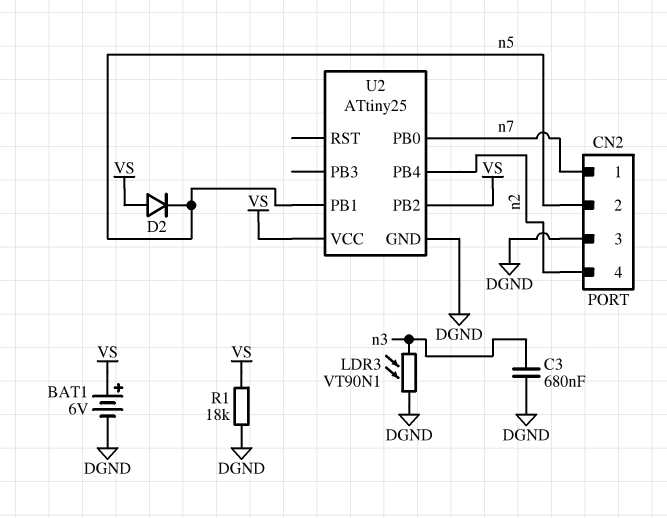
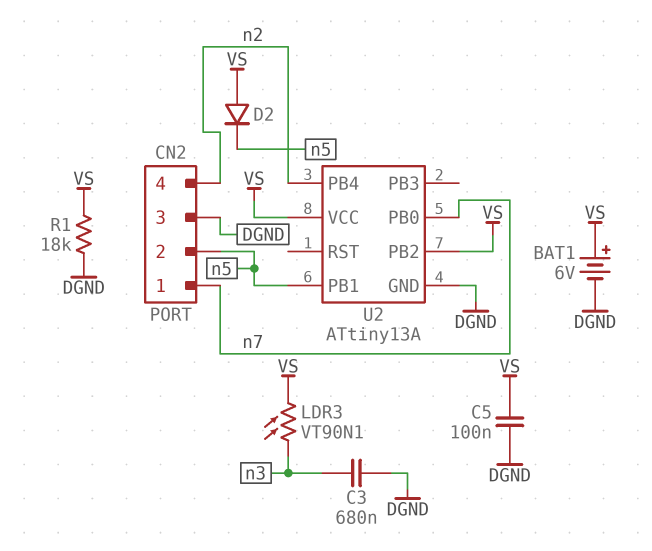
C5: none -> 100nF (DGND, VS)
LDR3: VT90N1 (DGND, n3) -> VT90N1 (VS, n3)
U2: ATtiny25 -> ATtiny13A

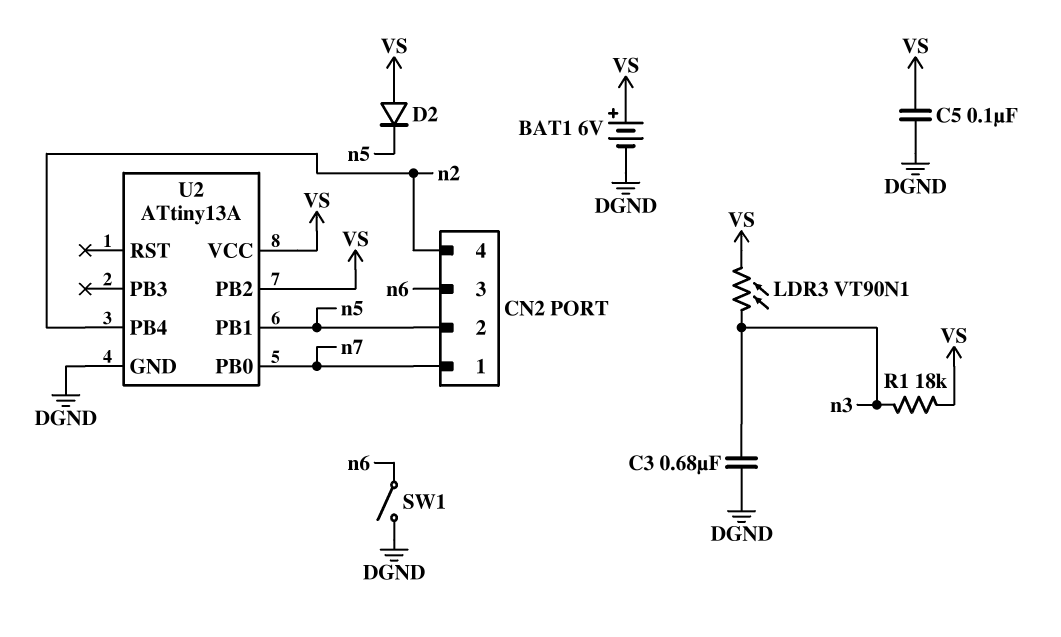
CN2 pin 3: DGND -> n6
R1: 18k (DGND, VS) -> 18k (VS, n3)
SW1: none -> switch (DGND, n6)

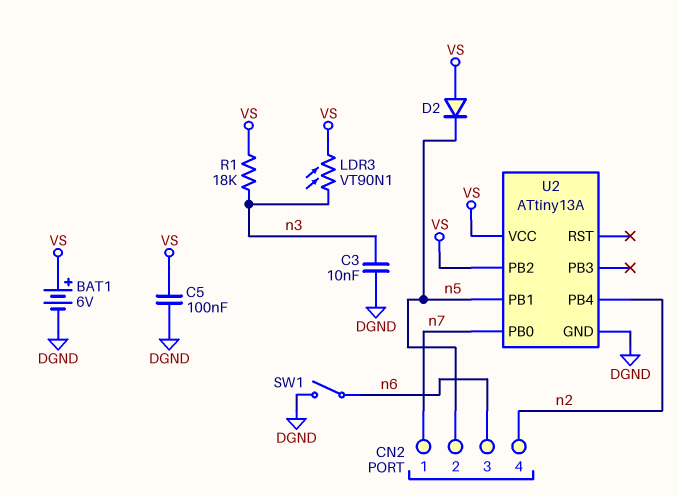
C3: 680nF (DGND, n3) -> 10nF (DGND, n3)

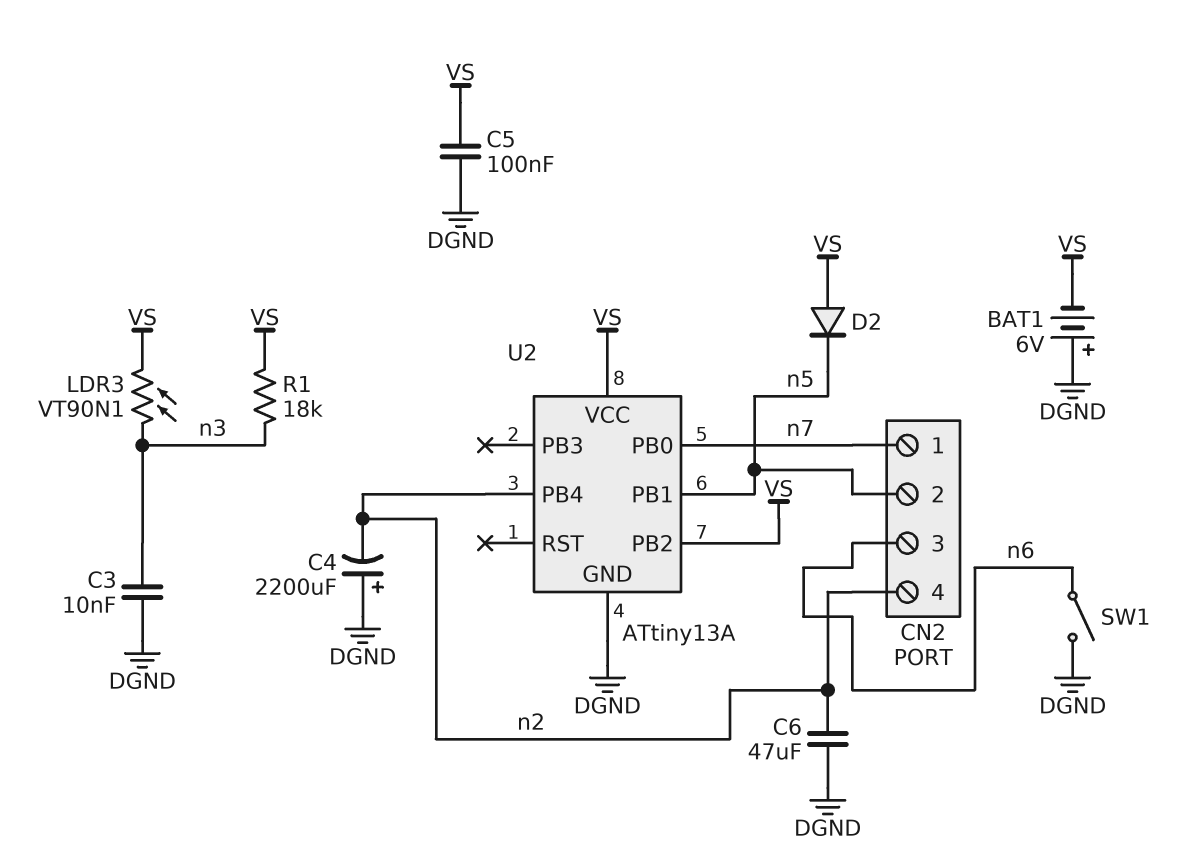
BAT1: 6V (plus VS, minus DGND) -> 6V (plus DGND, minus VS)
C4: none -> 2200uF (plus DGND, minus n2)
C6: none -> 47uF (DGND, n2)

